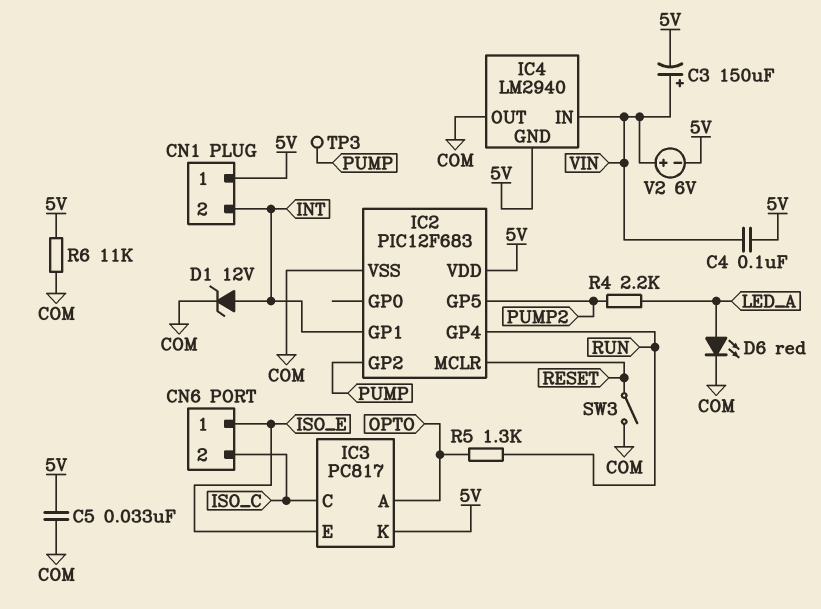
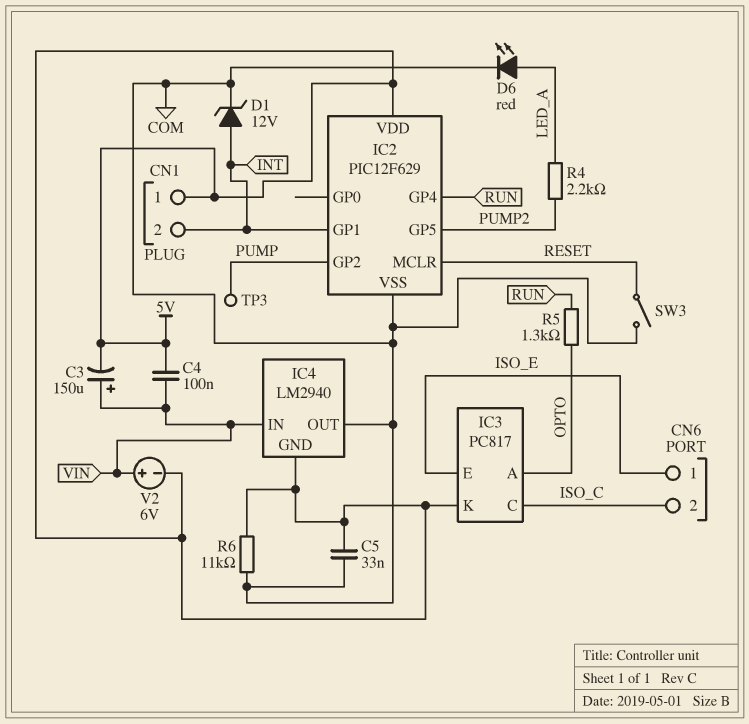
IC2: PIC12F683 -> PIC12F629

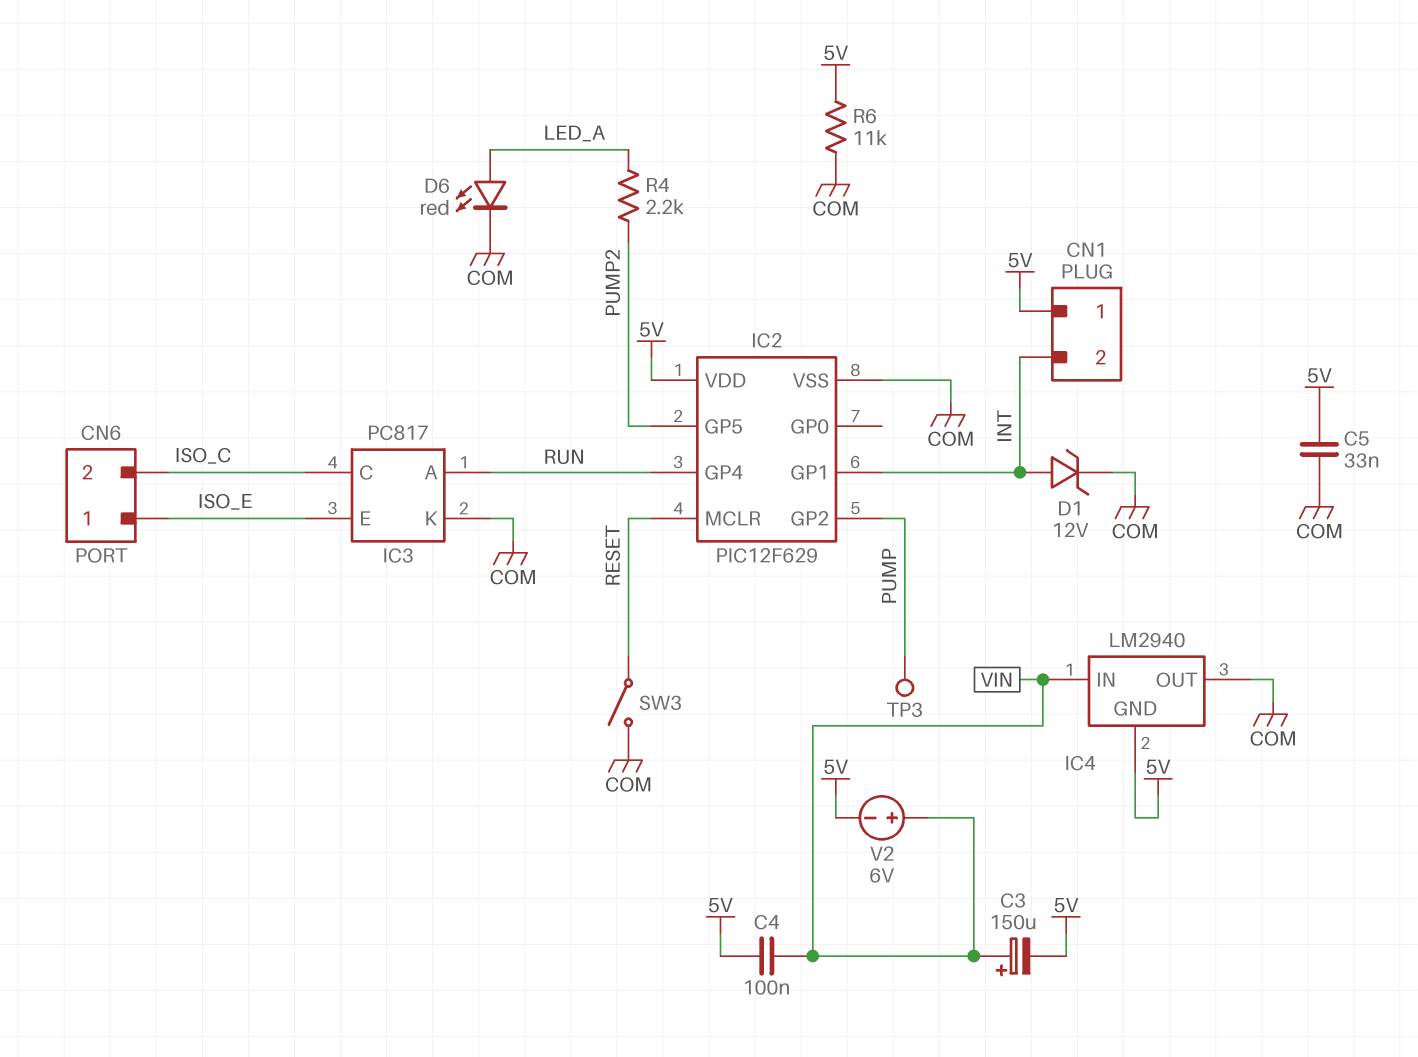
IC3 pin A: OPTO -> RUN
IC3 pin K: 5V -> COM
R5: 1.3k (OPTO, RUN) -> none

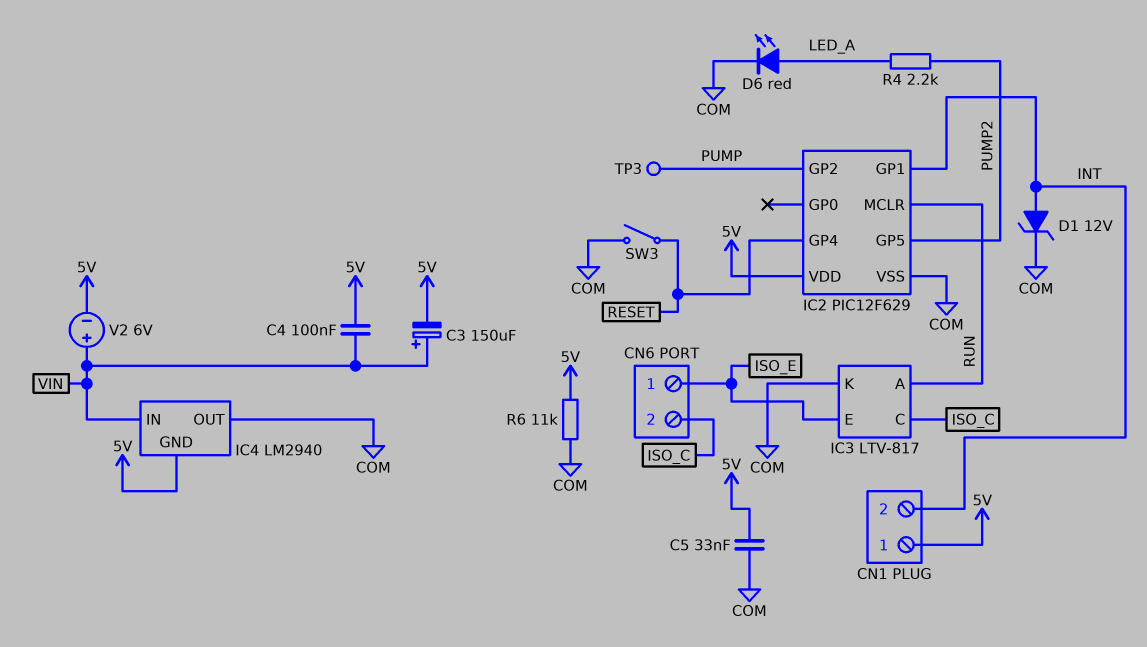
IC2 pin GP4: RUN -> RESET
IC2 pin MCLR: RESET -> RUN
IC3: PC817 -> LTV-817

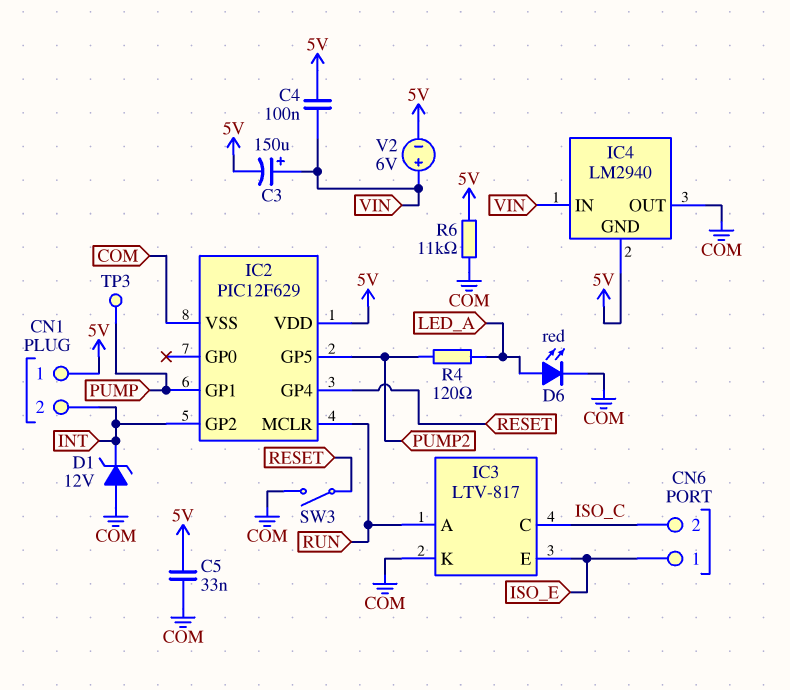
D1: zener 12V (A INT, K COM) -> zener 12V (A COM, K INT)
IC2 pin GP1: INT -> PUMP
IC2 pin GP2: PUMP -> INT
R4: 2.2k (LED_A, PUMP2) -> 120 (LED_A, PUMP2)

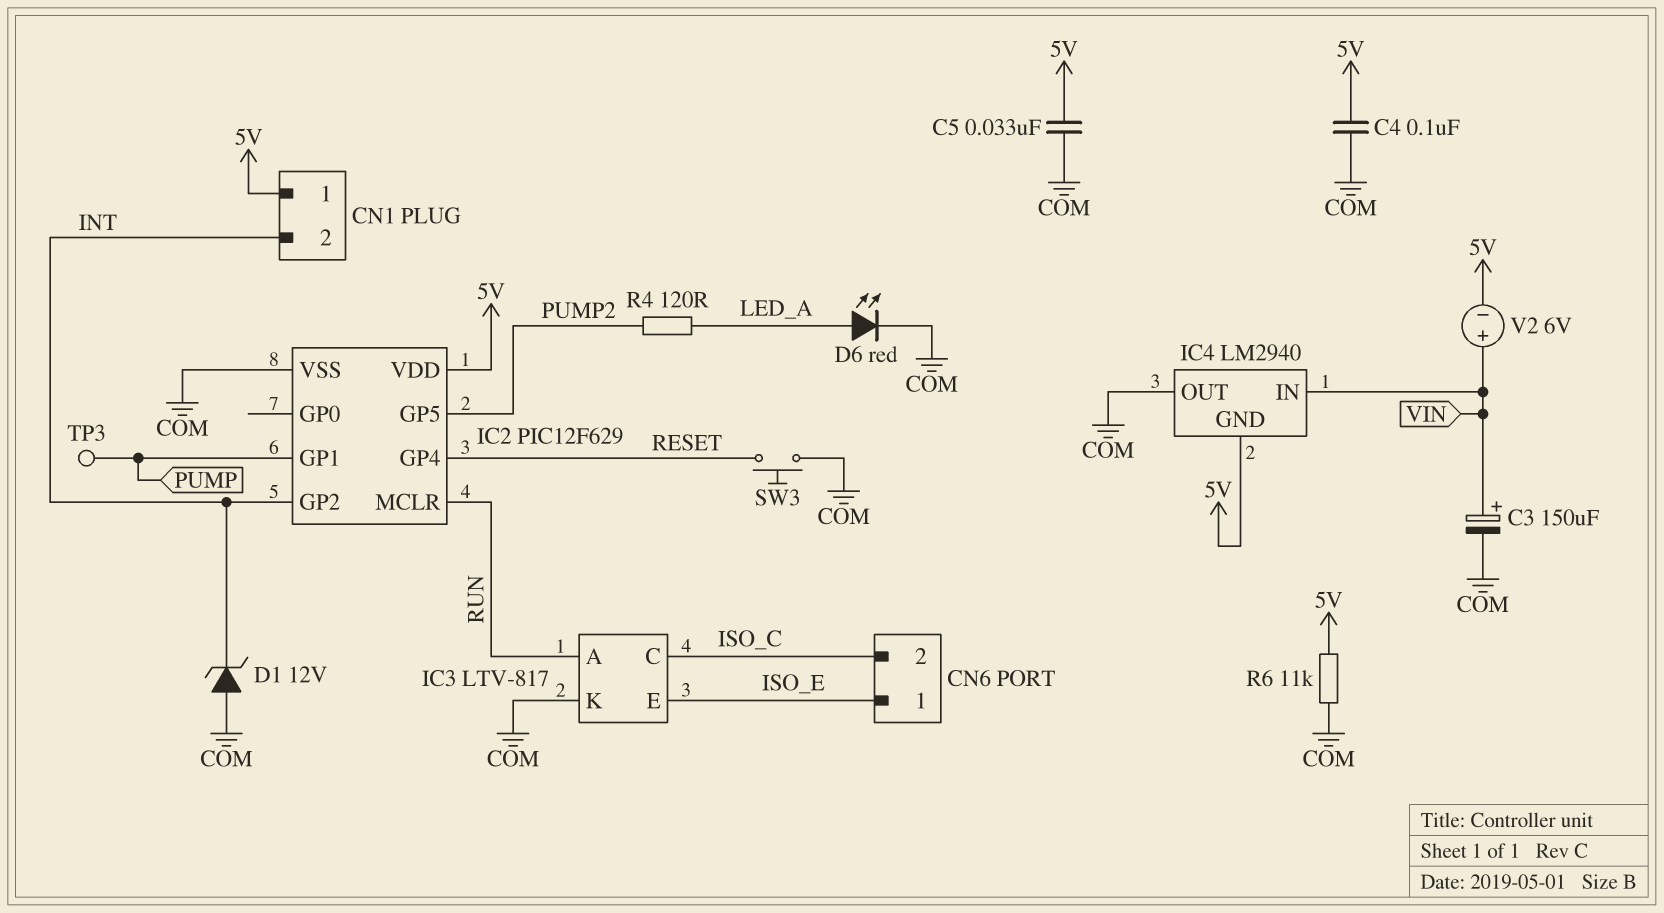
C3: 150uF (plus VIN, minus 5V) -> 150uF (plus VIN, minus COM)
C4: 100nF (5V, VIN) -> 100nF (5V, COM)
SW3: switch (COM, RESET) -> button (COM, RESET)

